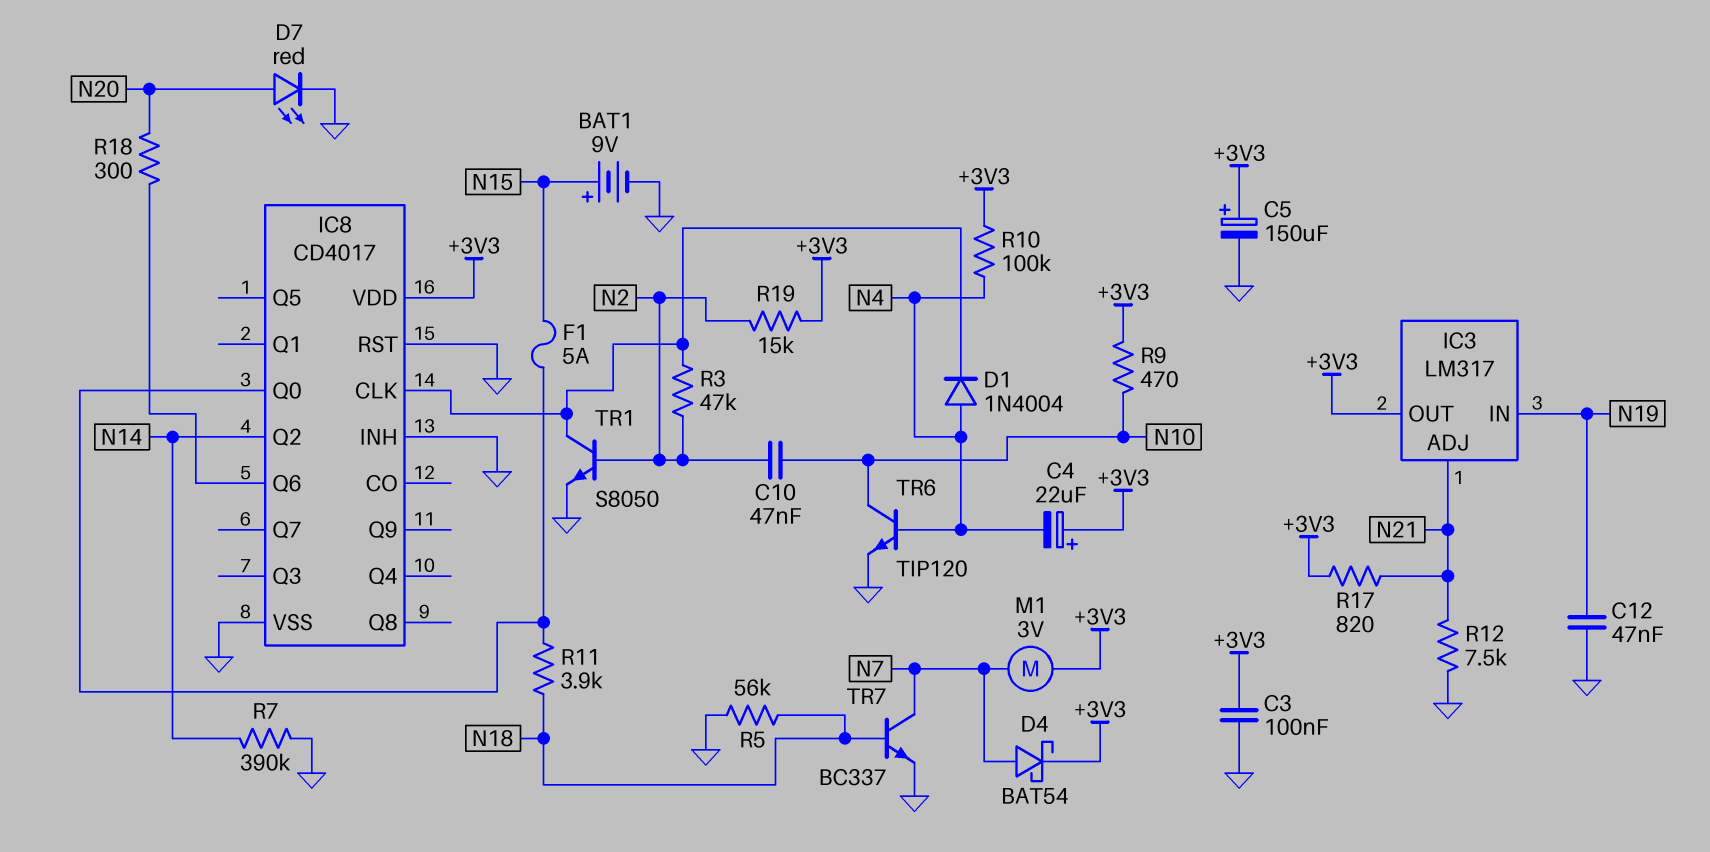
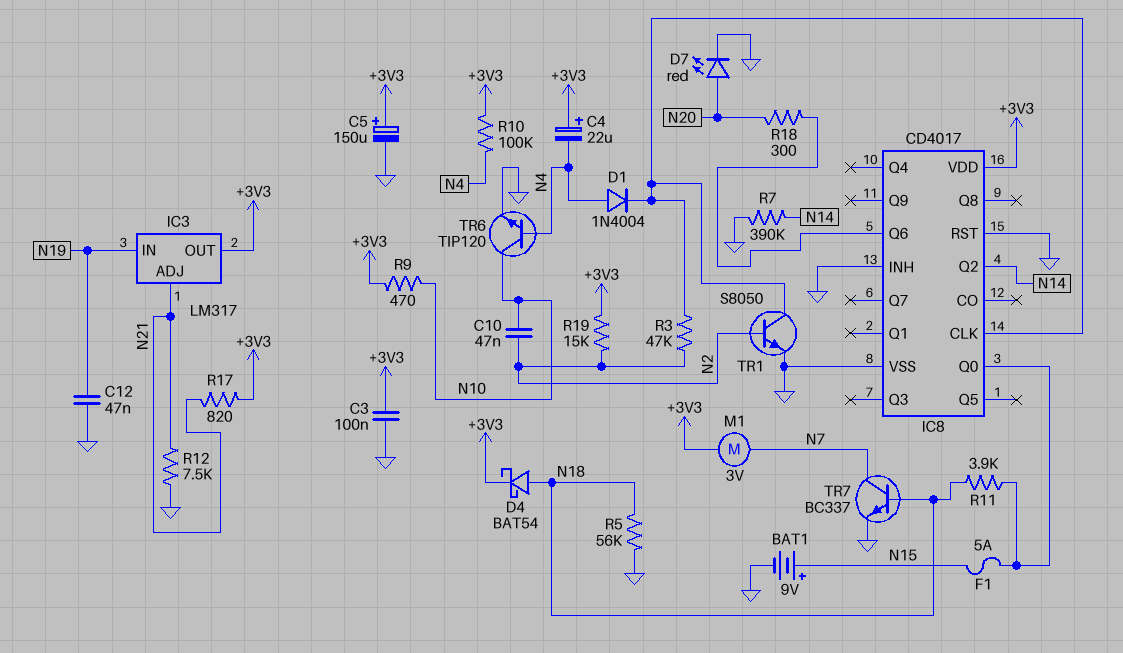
D4: schottky BAT54 (A N7, K +3V3) -> schottky BAT54 (A N18, K +3V3)

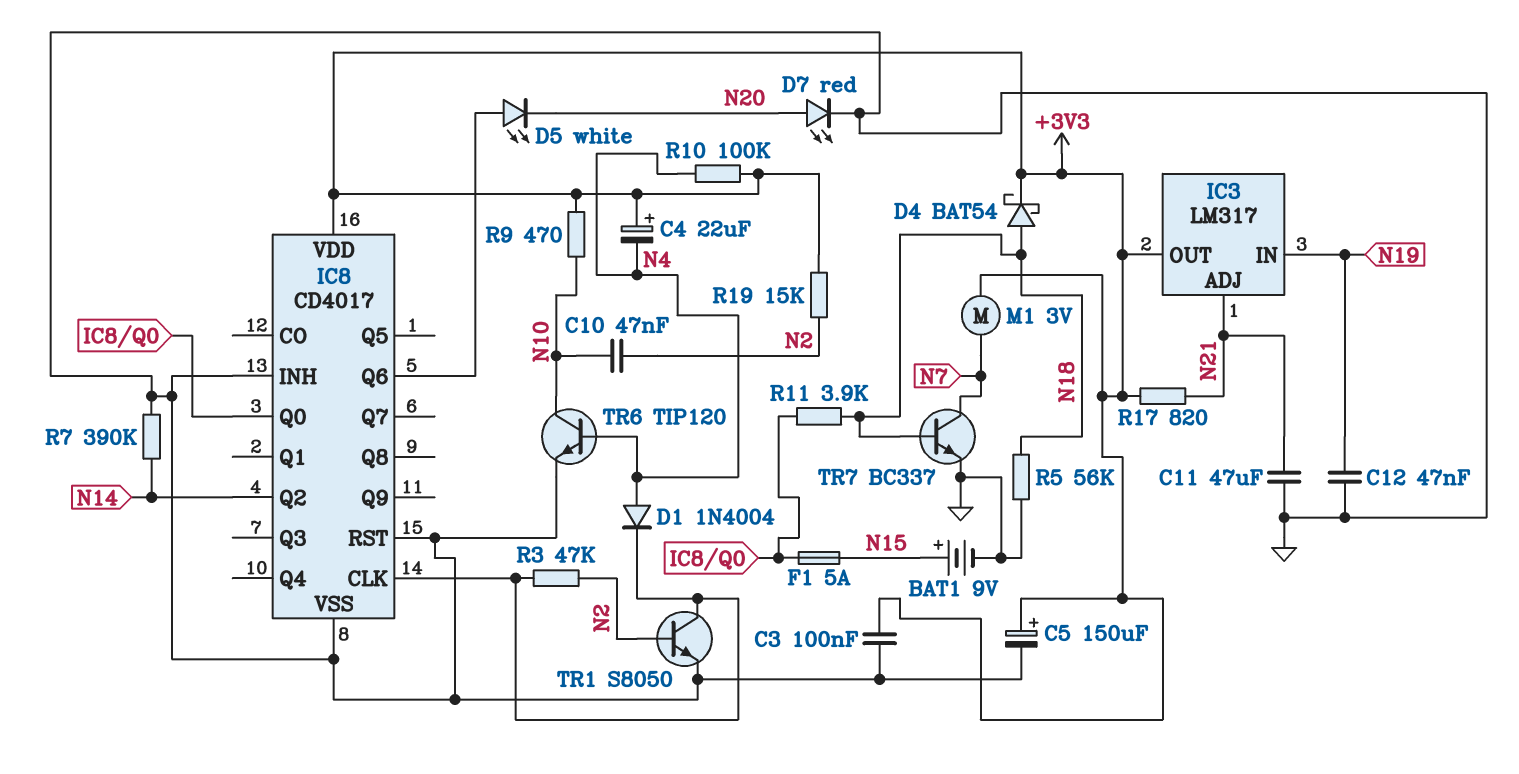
C11: none -> 47uF (GND, N21)
D5: none -> LED white (A IC8/Q6, K N20)
R12: 7.5k (GND, N21) -> none
R18: 300 (IC8/Q6, N20) -> none

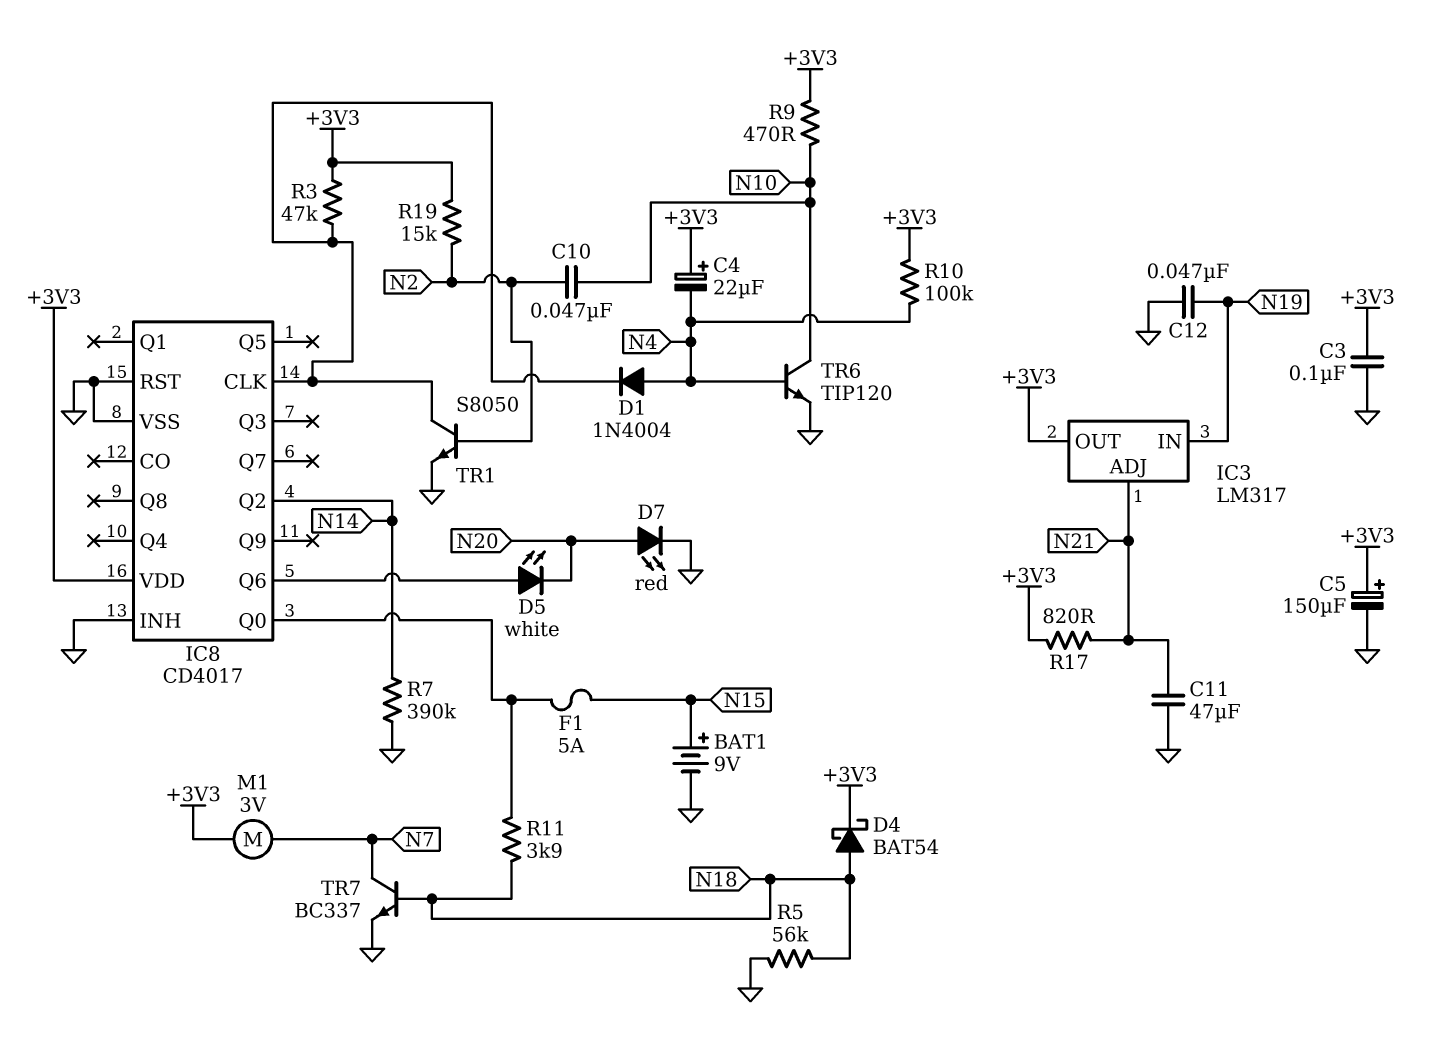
R3: 47k (IC8/CLK, N2) -> 47k (+3V3, IC8/CLK)

